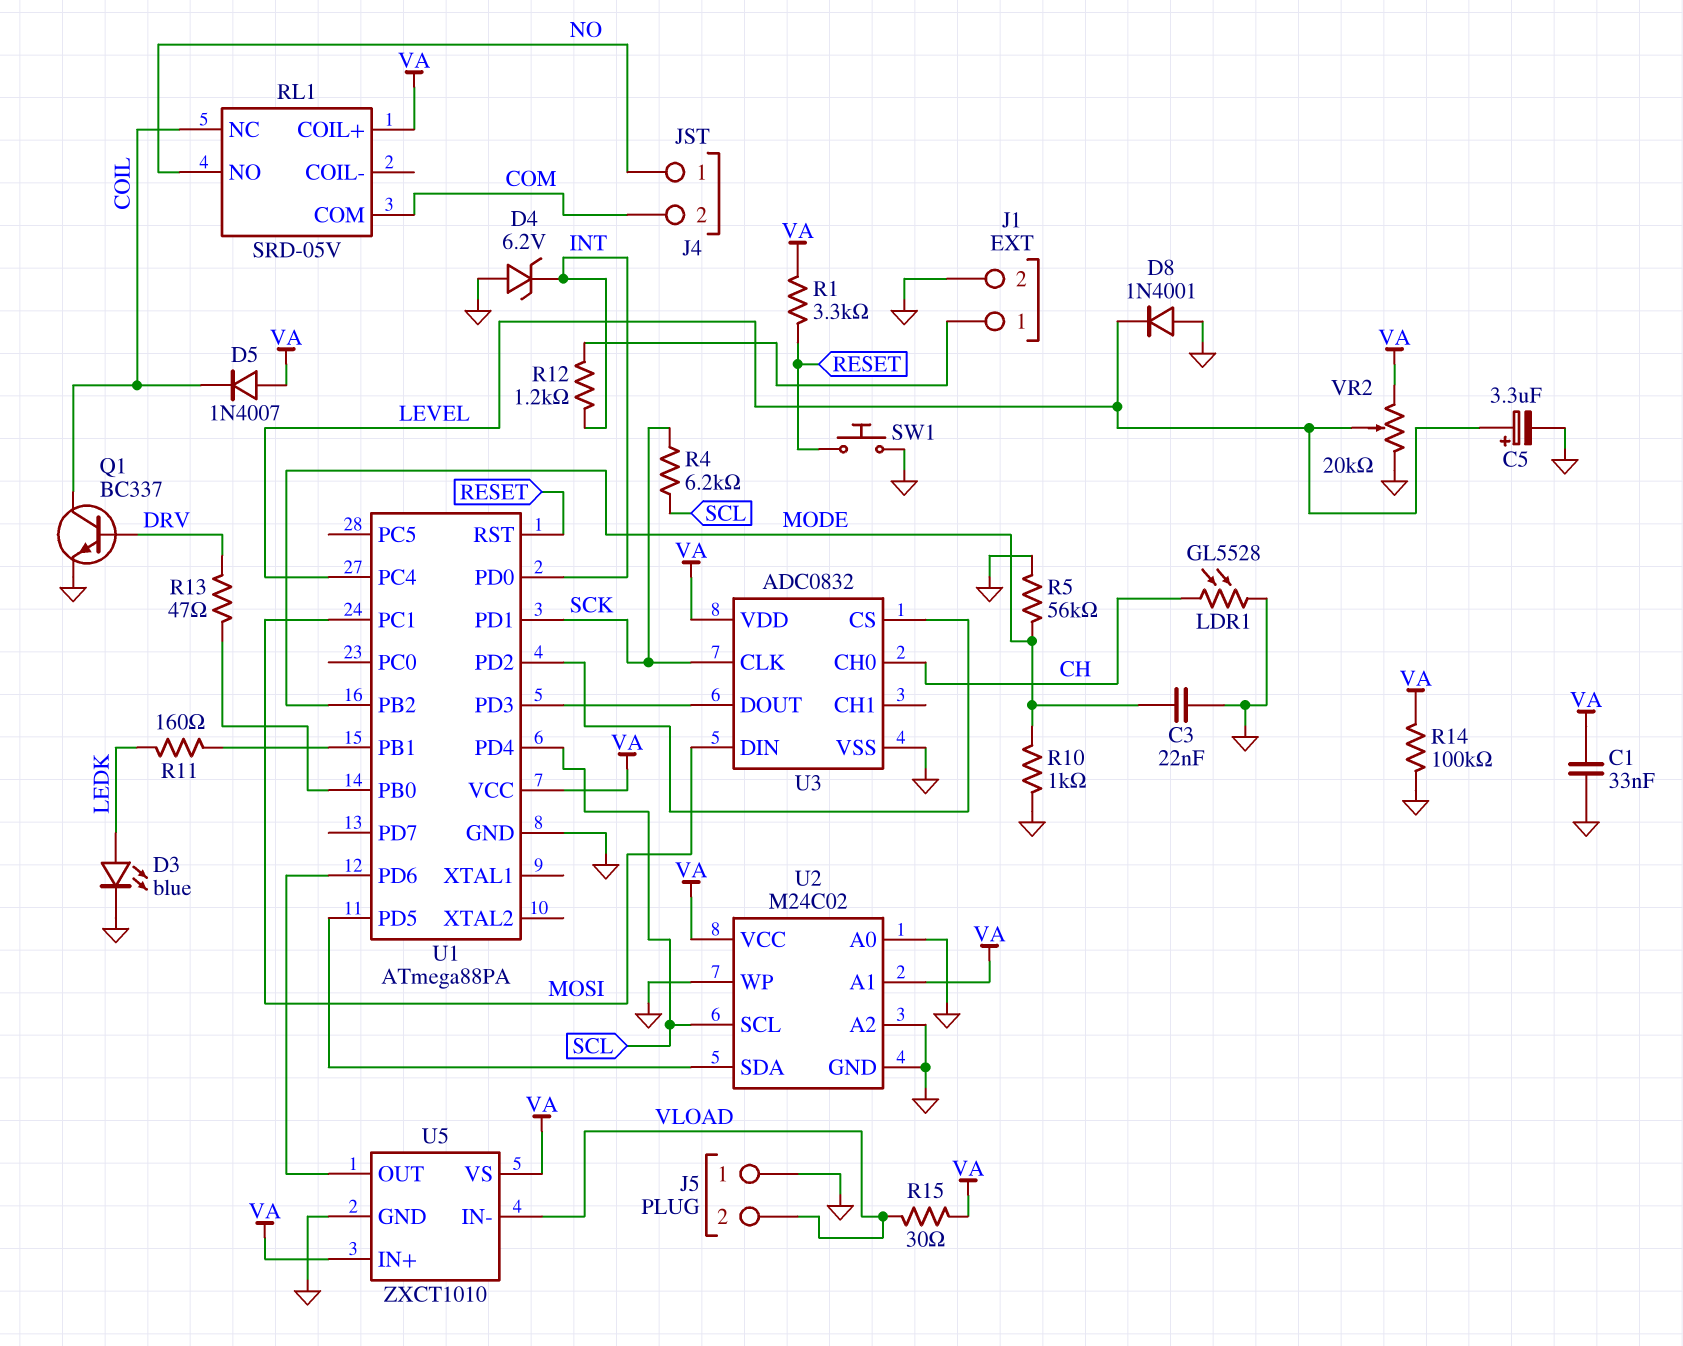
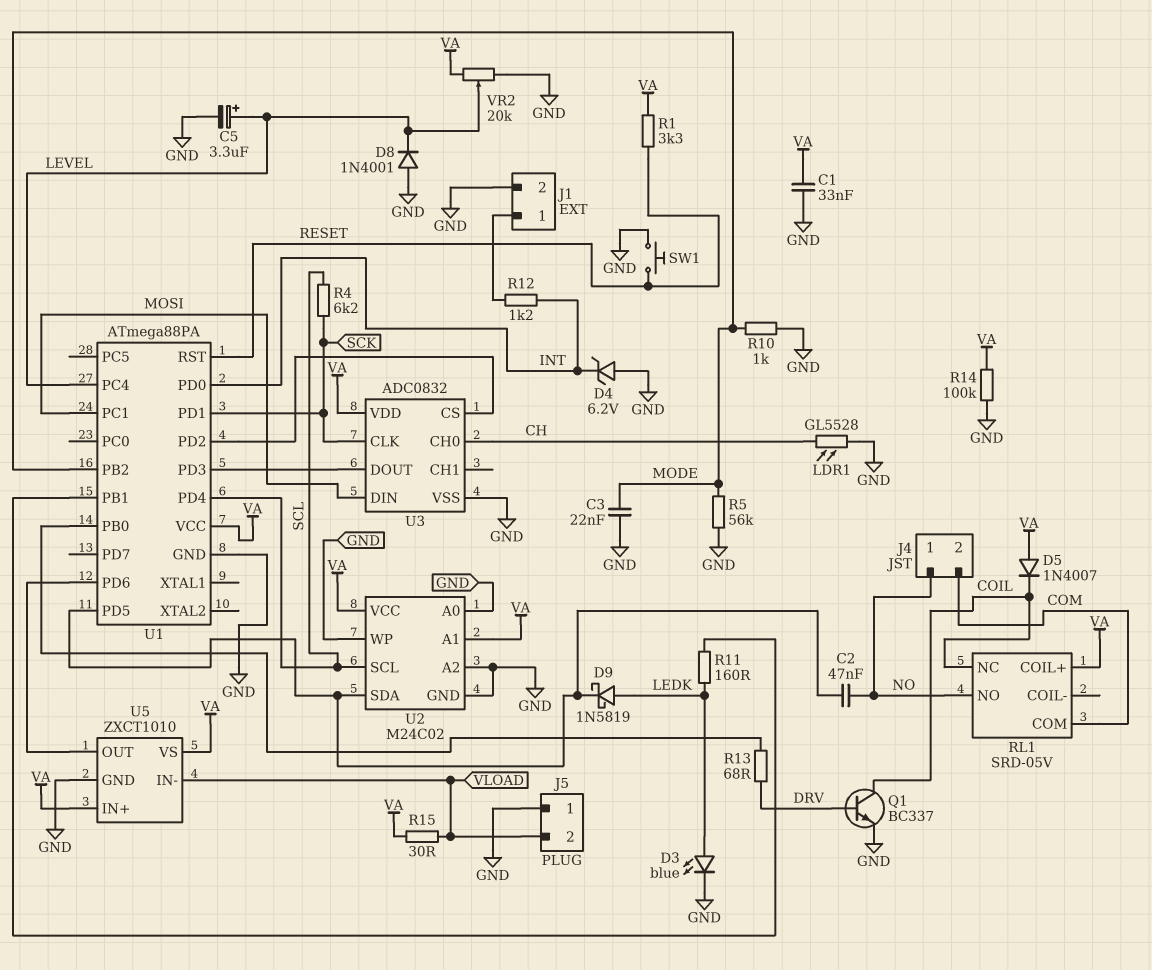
C2: none -> 47nF (NO, U1/PD5)
D9: none -> schottky 1N5819 (A LEDK, K U1/PD5)
R13: 47 (DRV, U1/PB0) -> 68 (DRV, U1/PB0)

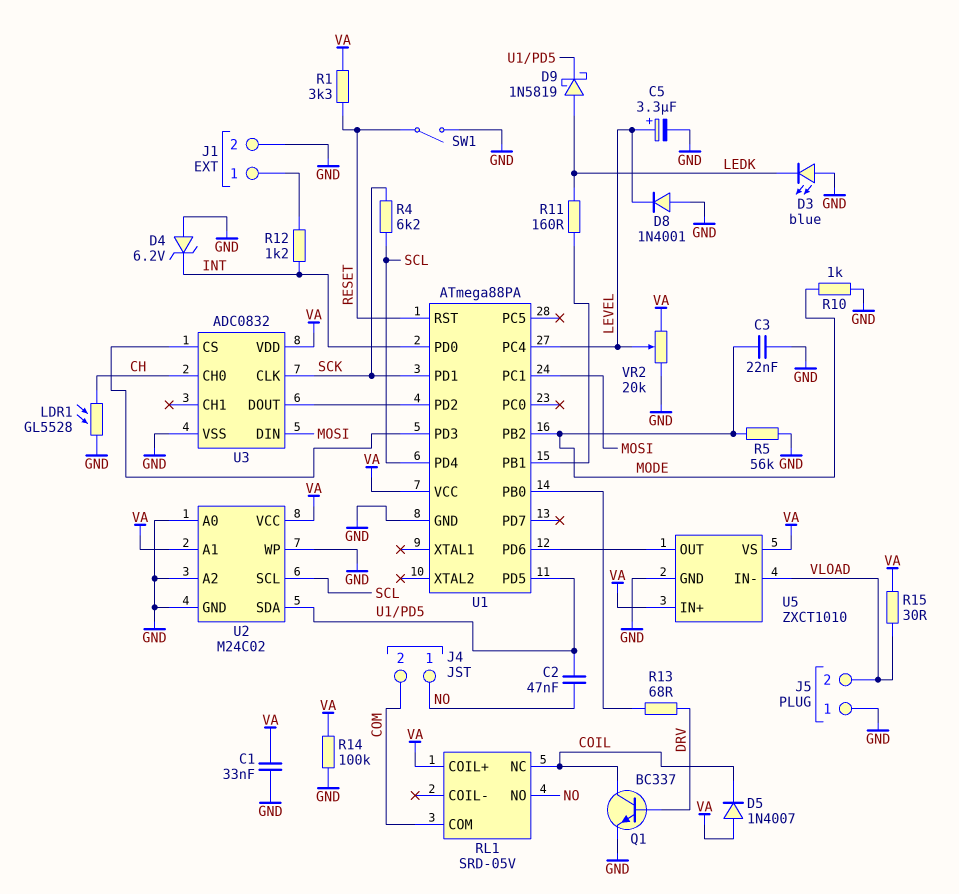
D3: LED blue (A LEDK, K GND) -> LED blue (A GND, K LEDK)
SW1: button (GND, RESET) -> switch (GND, RESET)
U3 pin CS: U1/PD2 -> U1/PD3
U3 pin DOUT: U1/PD3 -> U1/PD2

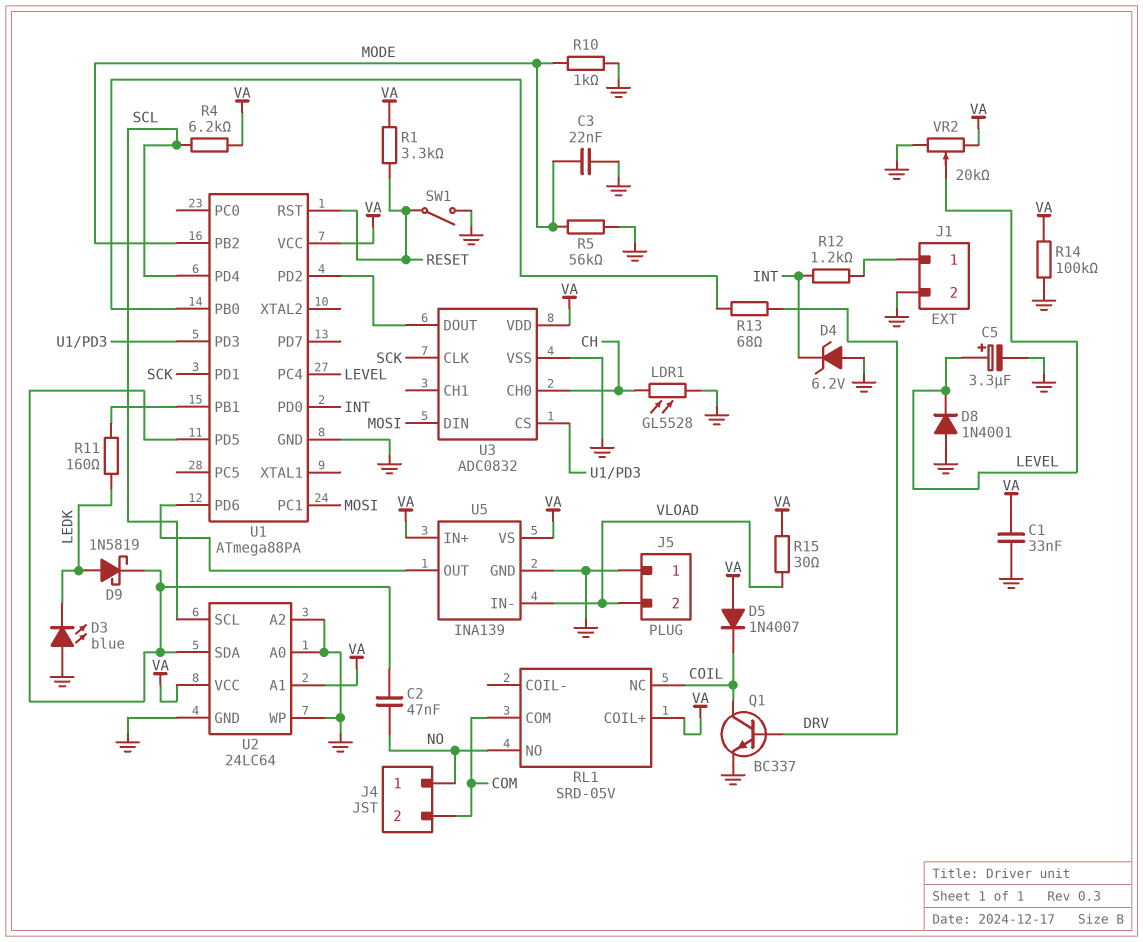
R4: 6.2k (SCK, SCL) -> 6.2k (SCL, VA)
U2: M24C02 -> 24LC64
U5: ZXCT1010 -> INA139

